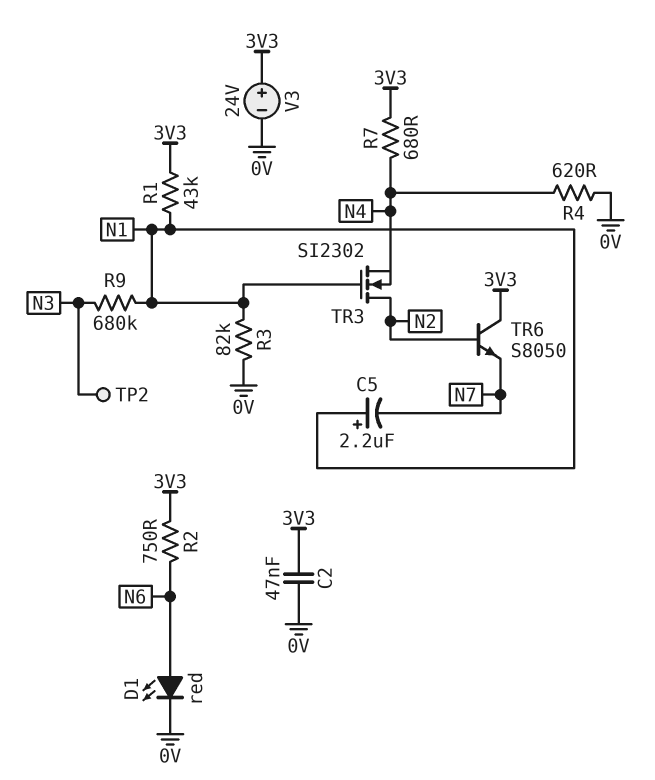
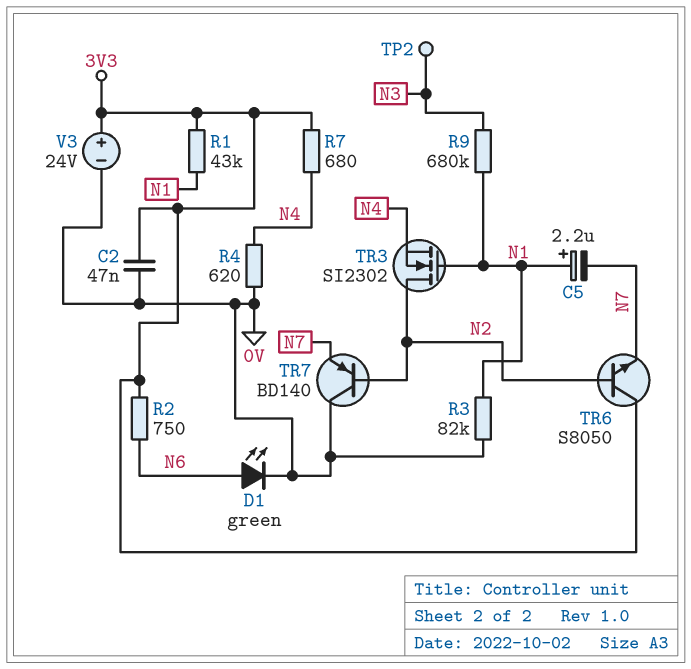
D1: LED red (A N6, K 0V) -> LED green (A N6, K 0V)
TR7: none -> PNP BD140 (B N2, C 0V, E N7)

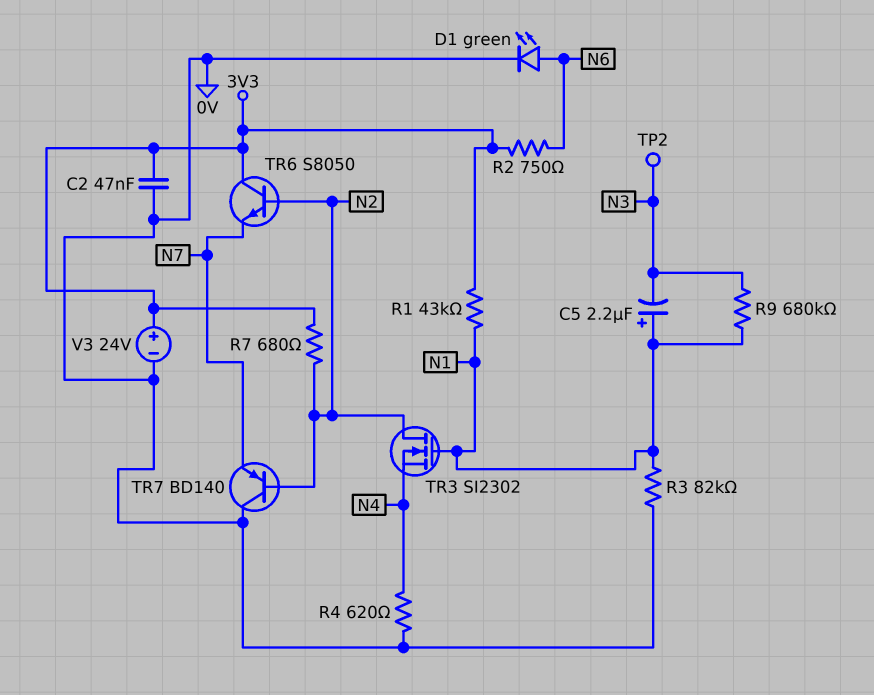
C5: 2.2uF (plus N1, minus N7) -> 2.2uF (plus N1, minus N3)
R7: 680 (3V3, N4) -> 680 (3V3, N2)

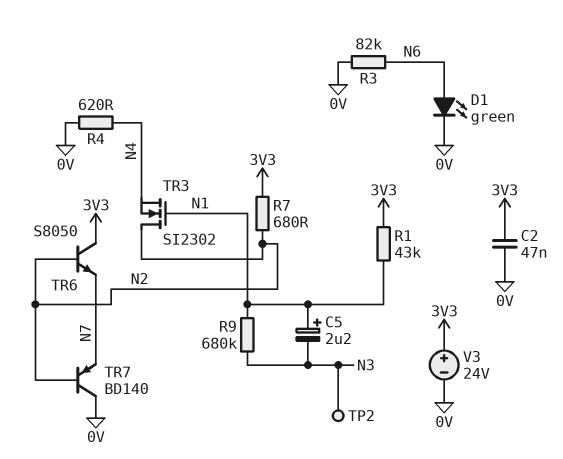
R2: 750 (3V3, N6) -> none
R3: 82k (0V, N1) -> 82k (0V, N6)

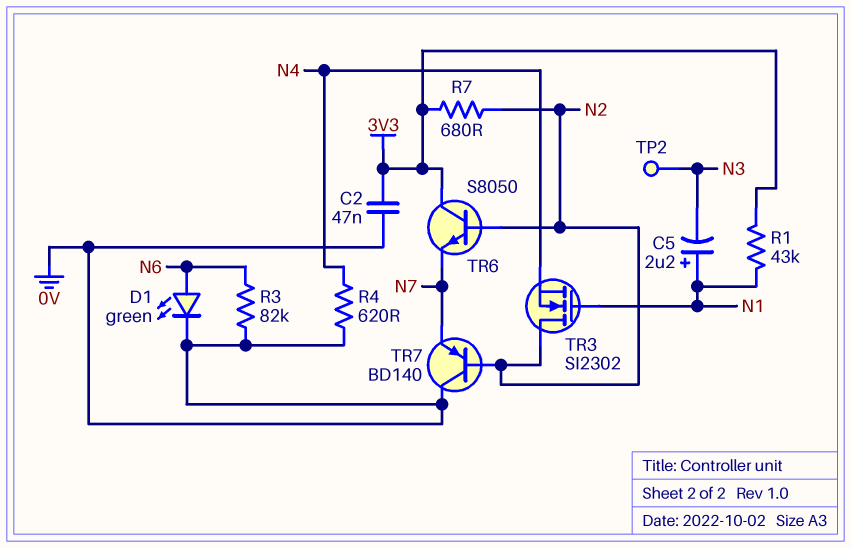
R9: 680k (N1, N3) -> none
V3: 24V (plus 3V3, minus 0V) -> none

